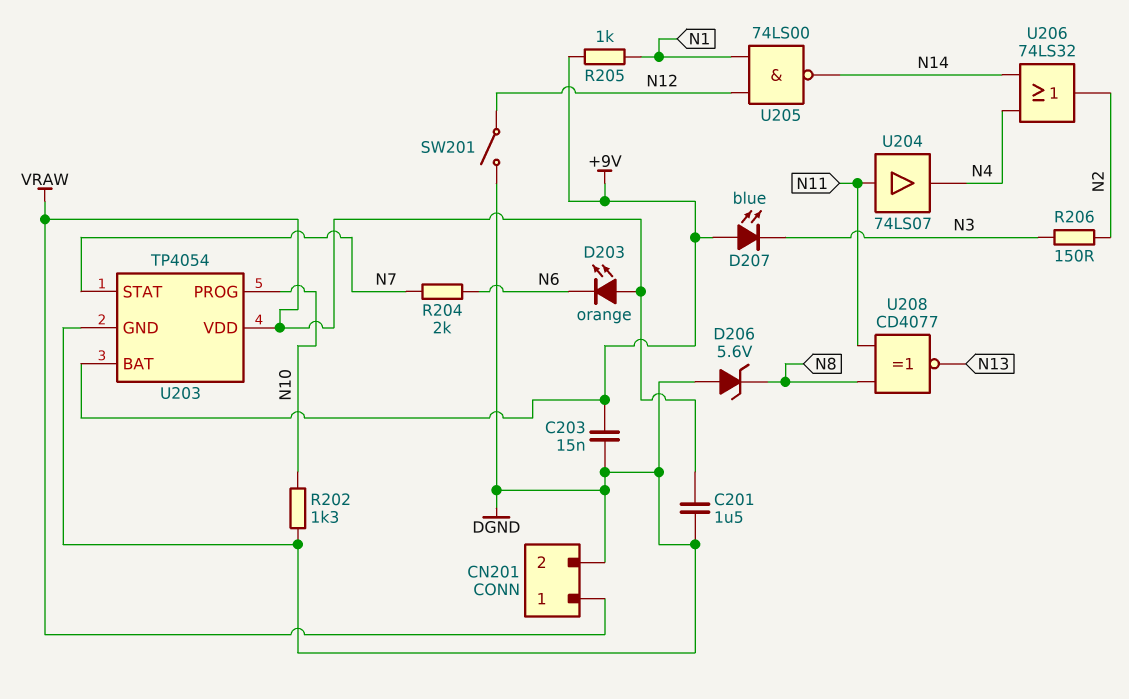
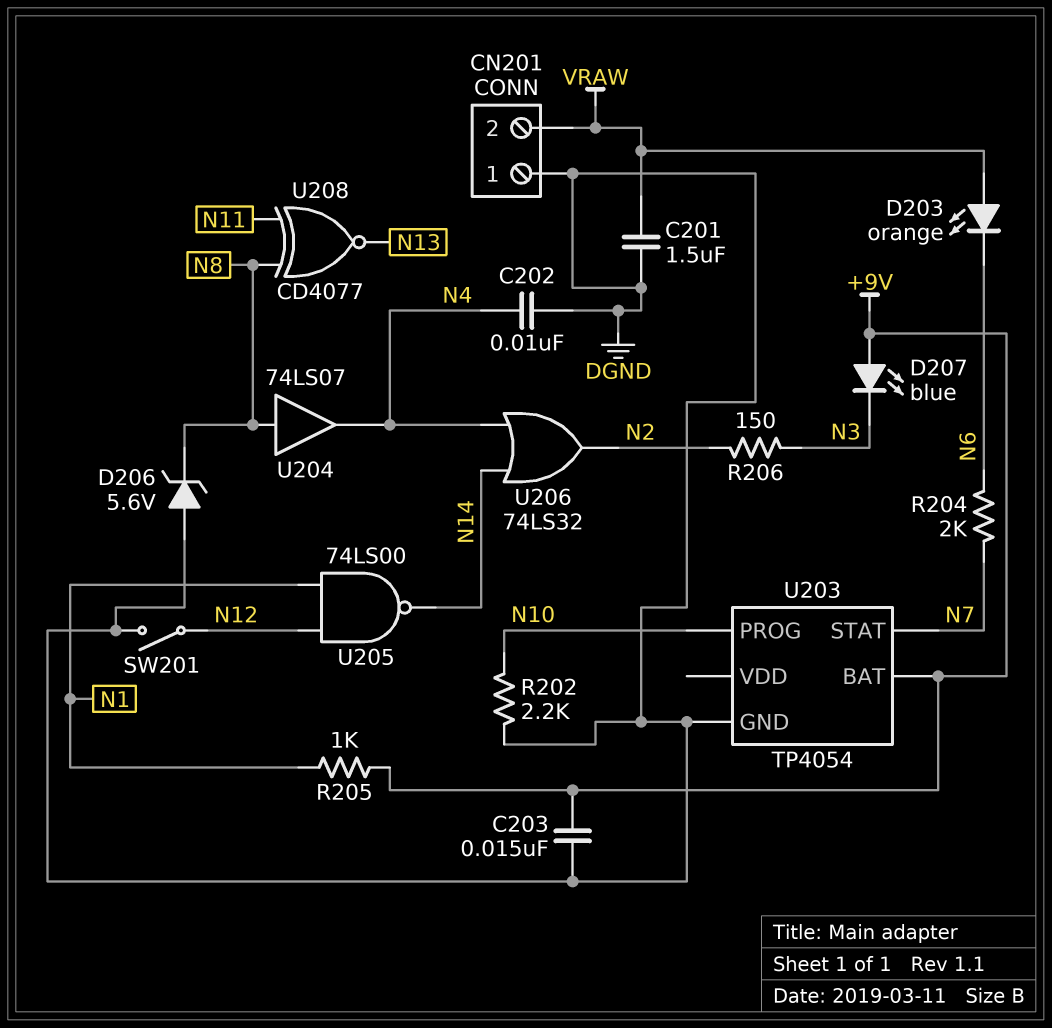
C202: none -> 10nF (DGND, N4)
CN201 pin 1: VRAW -> DGND
CN201 pin 2: DGND -> VRAW
R202: 1.3k (DGND, N10) -> 2.2k (DGND, N10)
U203 pin VDD: VRAW -> none
U204: buffer 74LS07 (in N11, out N4) -> buffer 74LS07 (in N8, out N4)

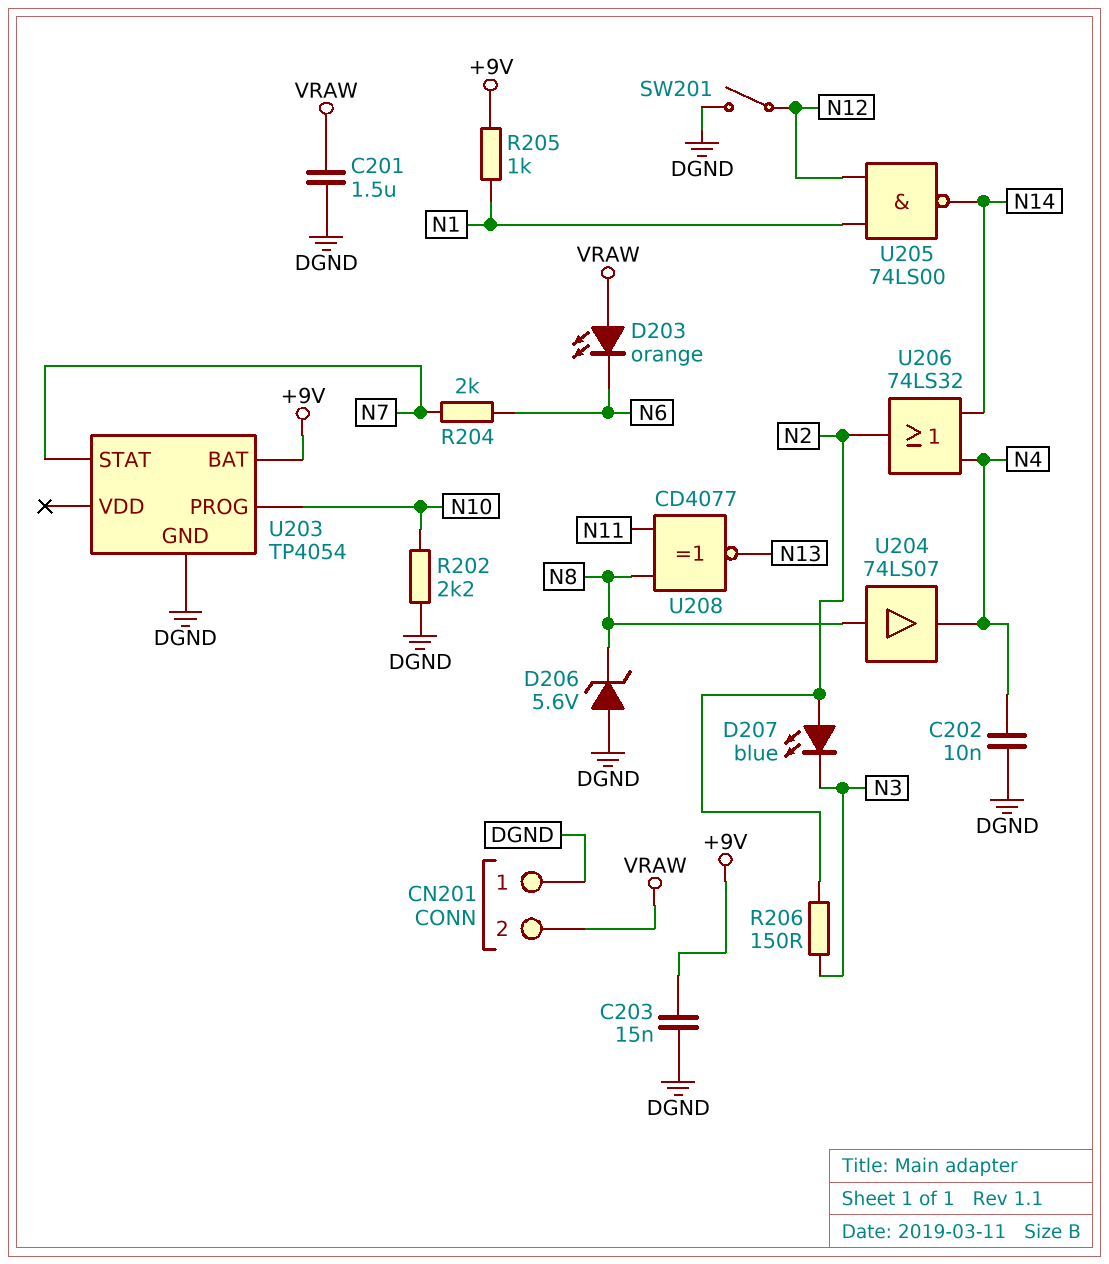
D207: LED blue (A +9V, K N3) -> LED blue (A N2, K N3)

